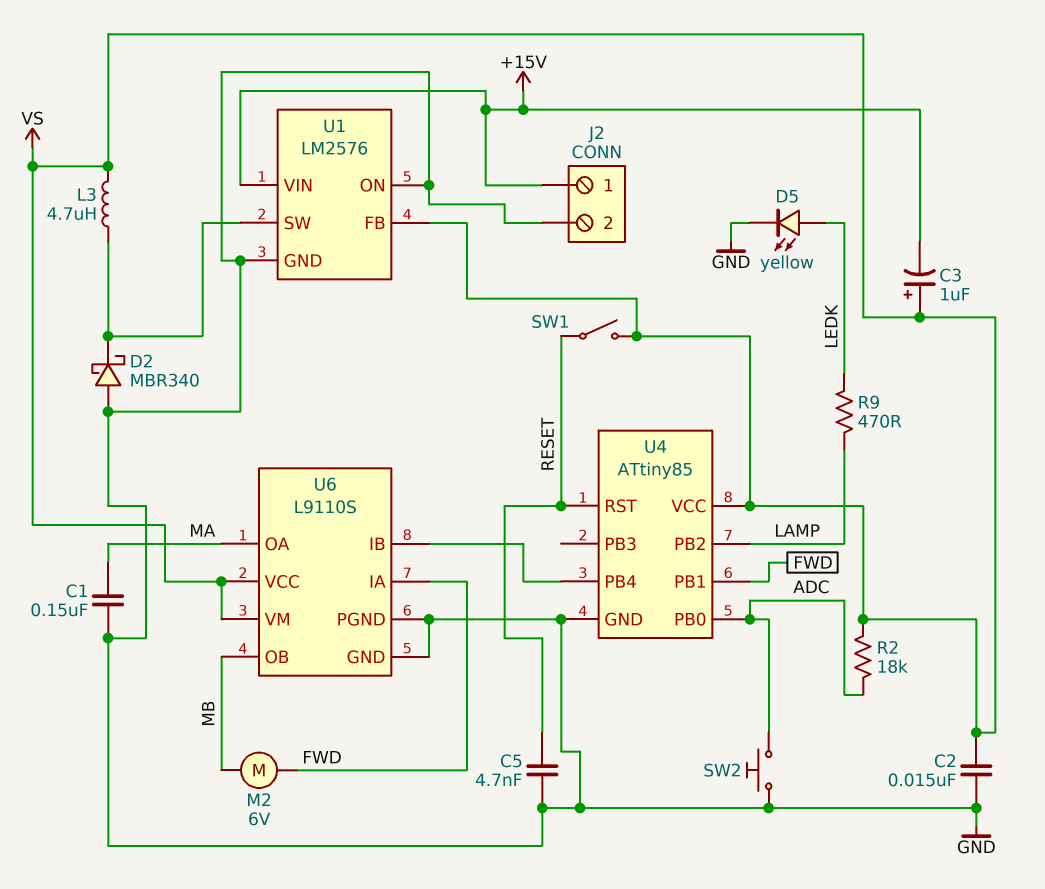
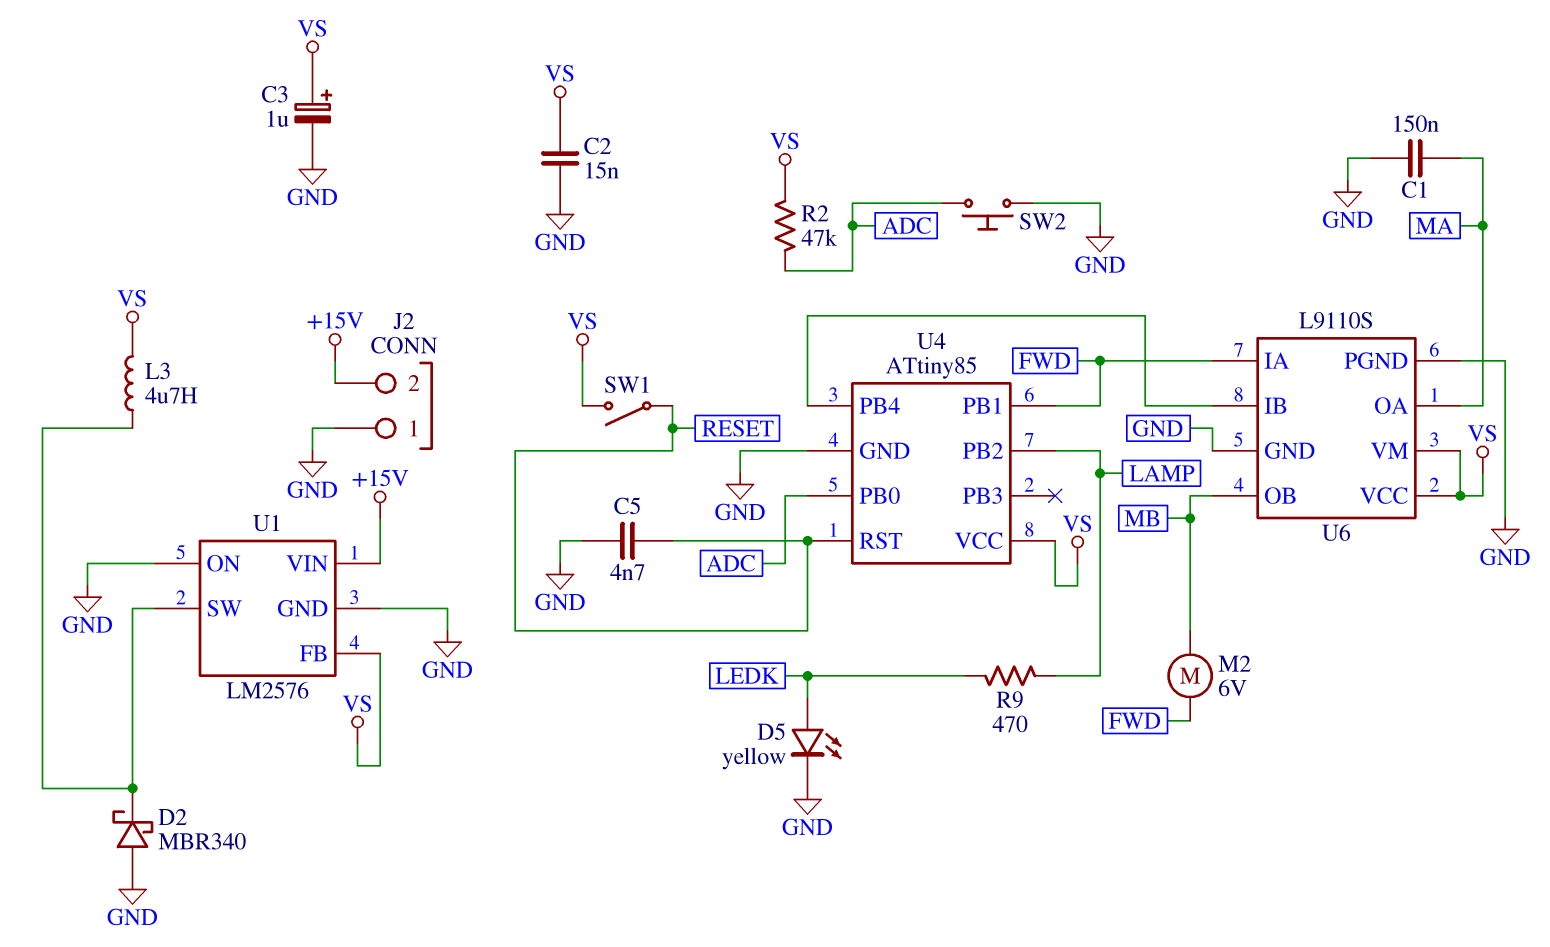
C3: 1uF (plus VS, minus +15V) -> 1uF (plus VS, minus GND)
J2 pin 1: +15V -> GND
J2 pin 2: GND -> +15V
R2: 18k (ADC, VS) -> 47k (ADC, VS)

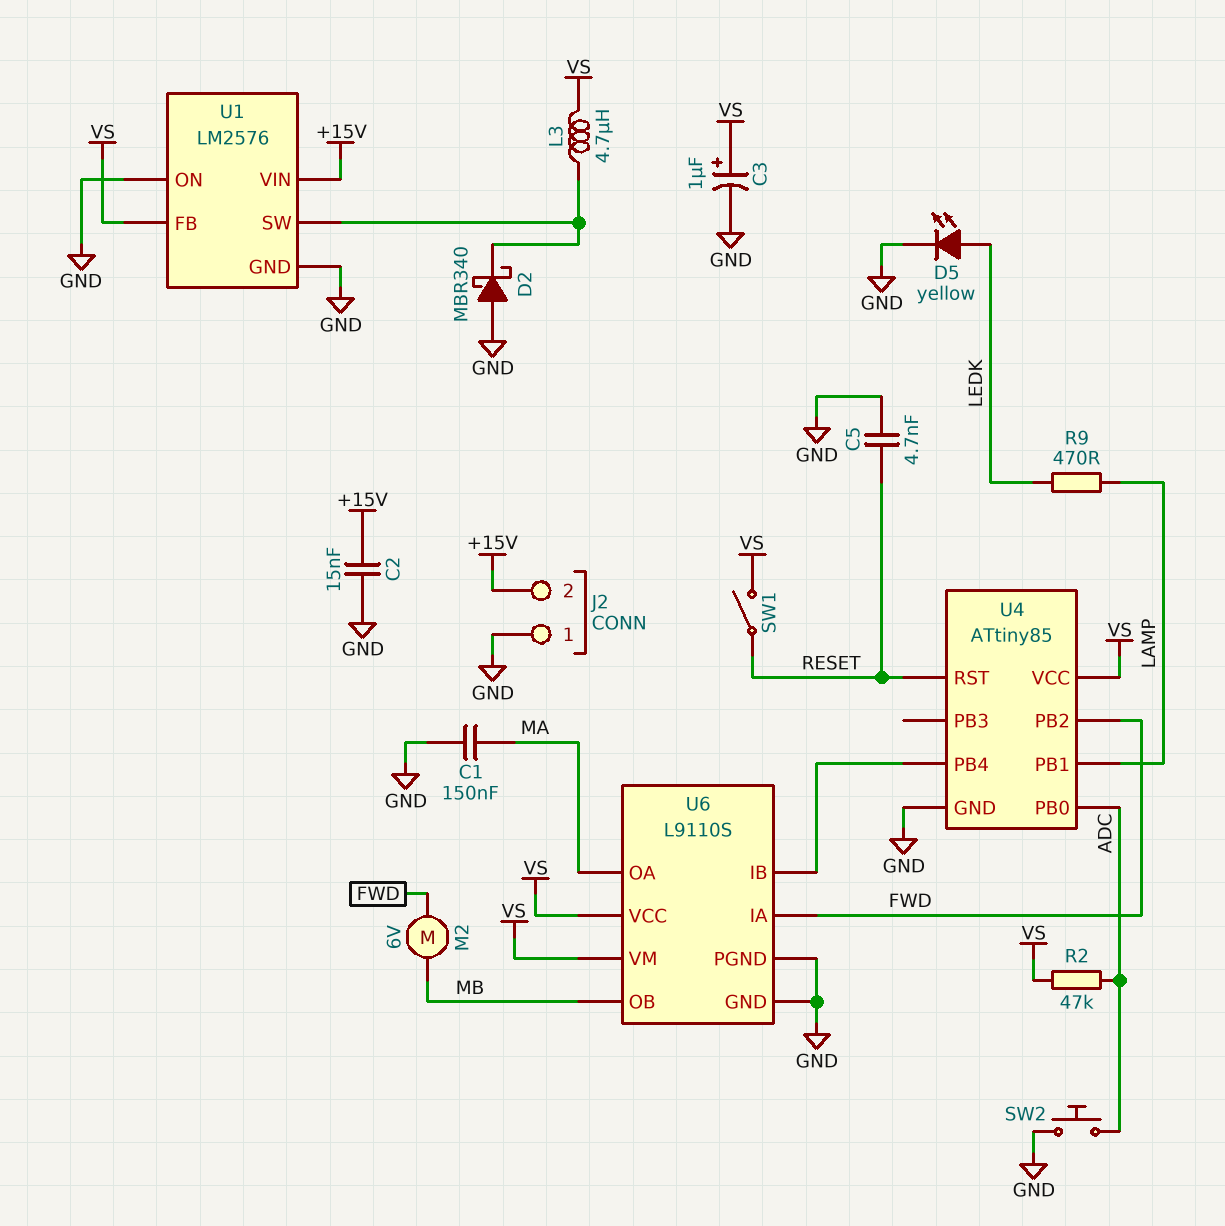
C2: 15nF (GND, VS) -> 15nF (+15V, GND)
U4 pin PB1: FWD -> LAMP
U4 pin PB2: LAMP -> FWD

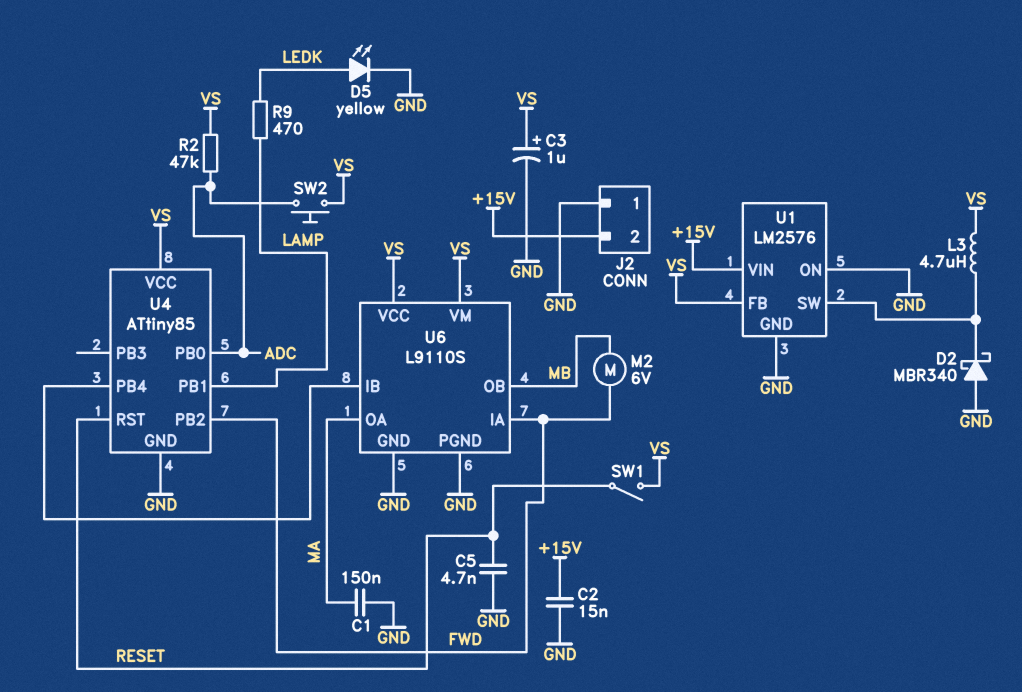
SW2: button (ADC, GND) -> button (ADC, VS)

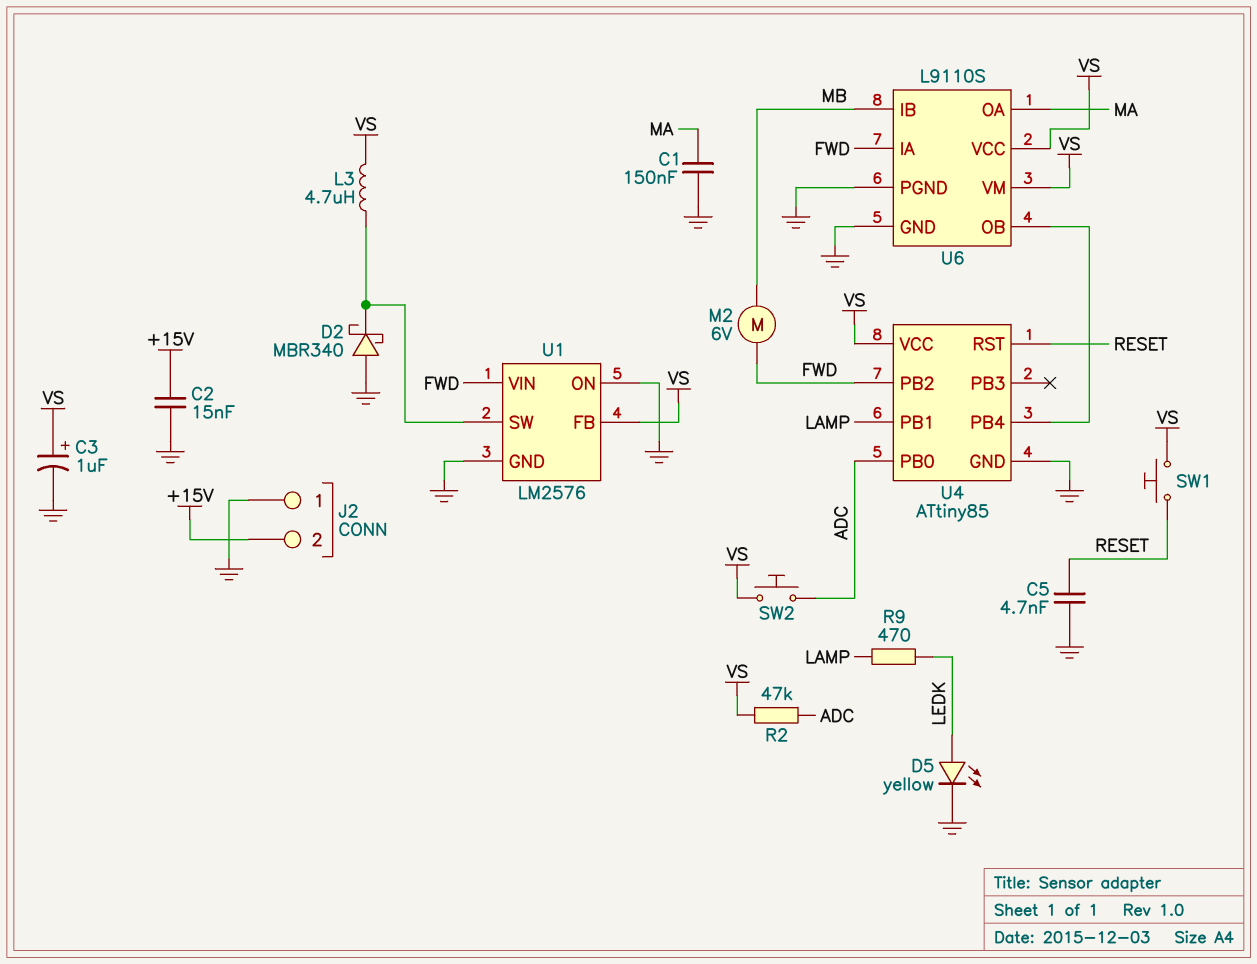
SW1: switch (RESET, VS) -> button (RESET, VS)
U1 pin VIN: +15V -> FWD
U6 pin IB: U4/PB4 -> MB
U6 pin OB: MB -> U4/PB4

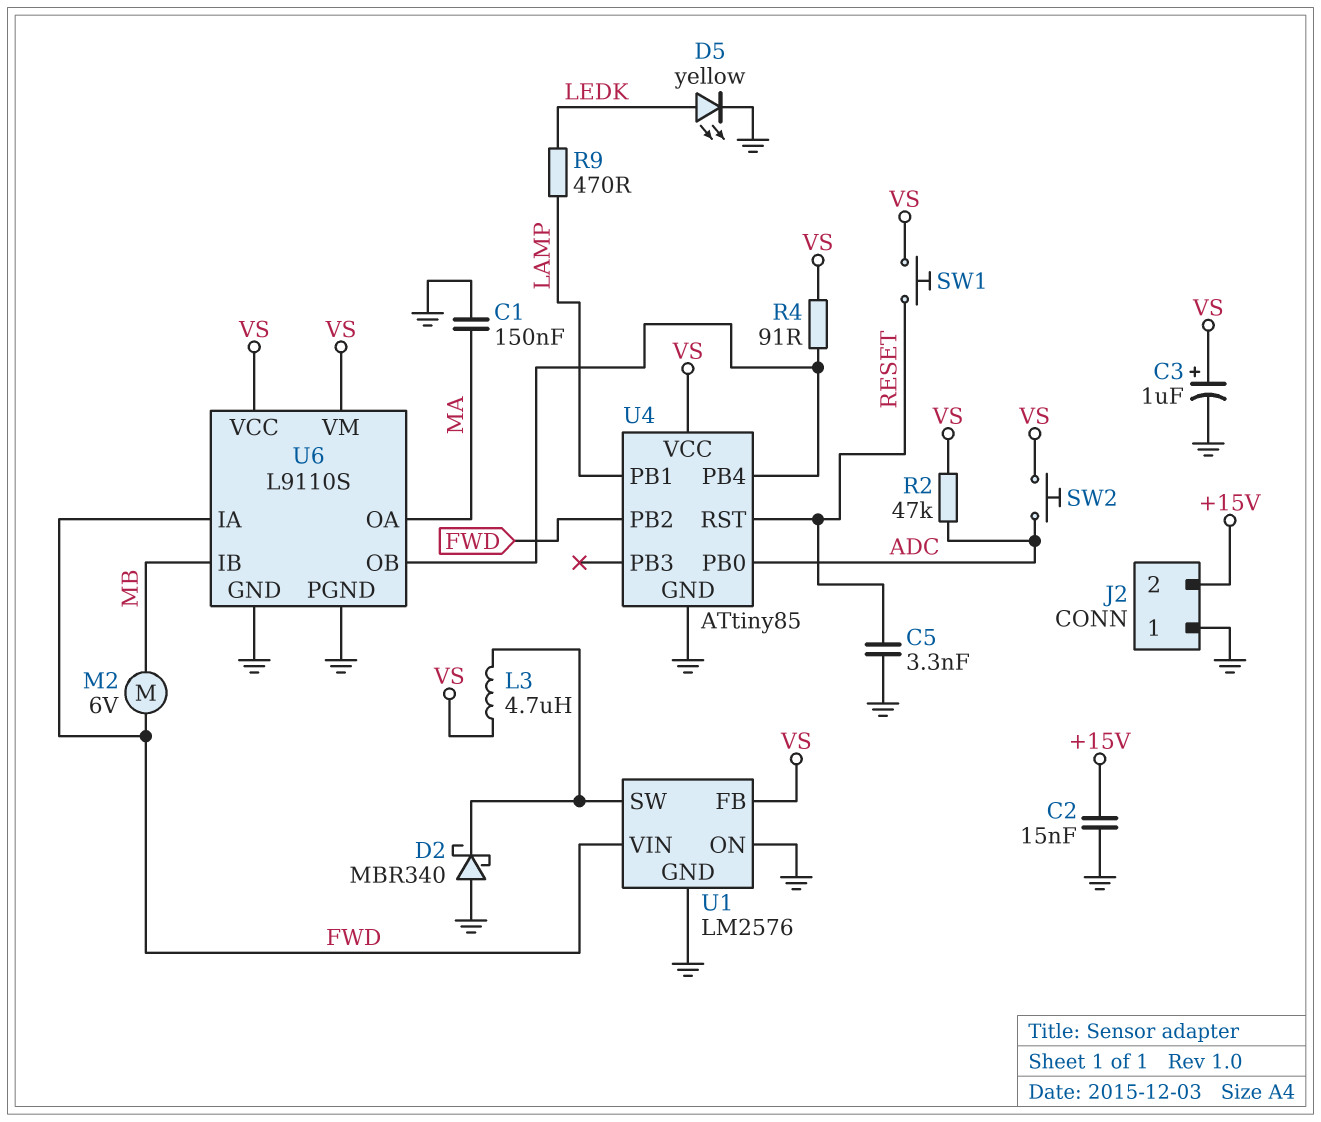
C5: 4.7nF (GND, RESET) -> 3.3nF (GND, RESET)
R4: none -> 91 (U4/PB4, VS)

